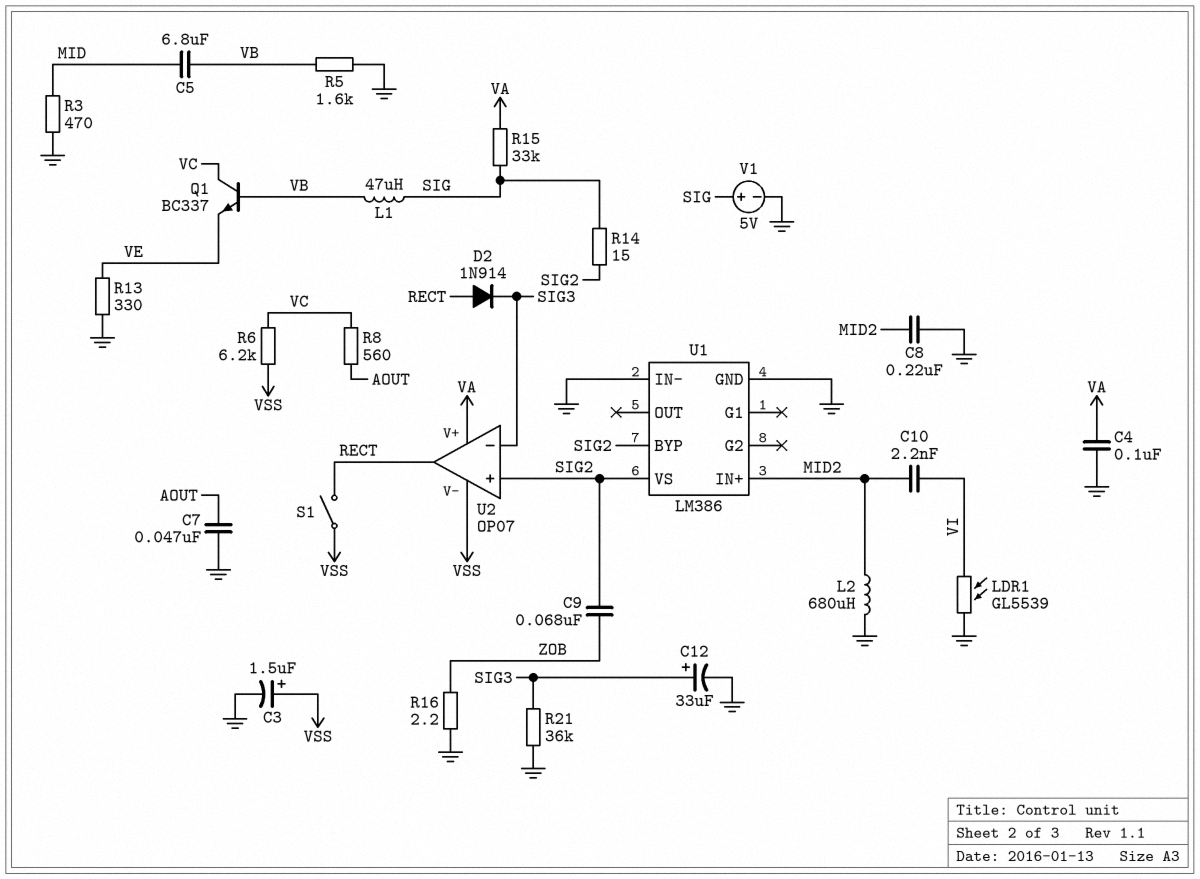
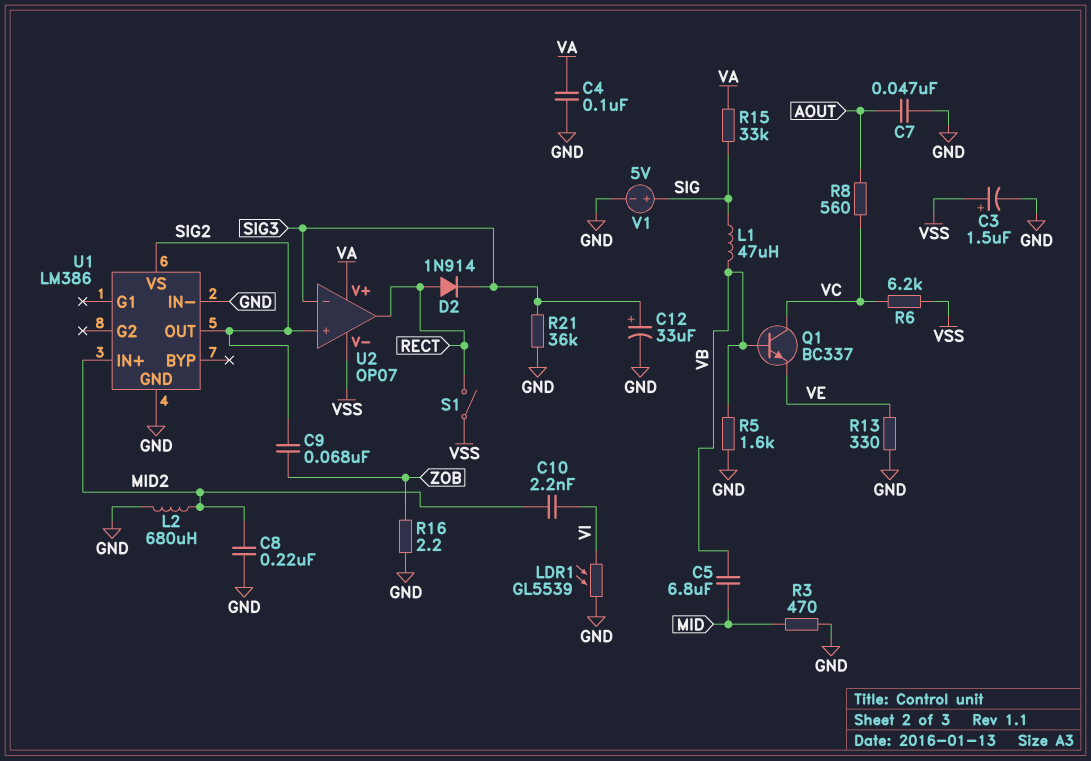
R14: 15 (SIG, SIG2) -> none
U1 pin BYP: SIG2 -> none
U1 pin OUT: none -> SIG2

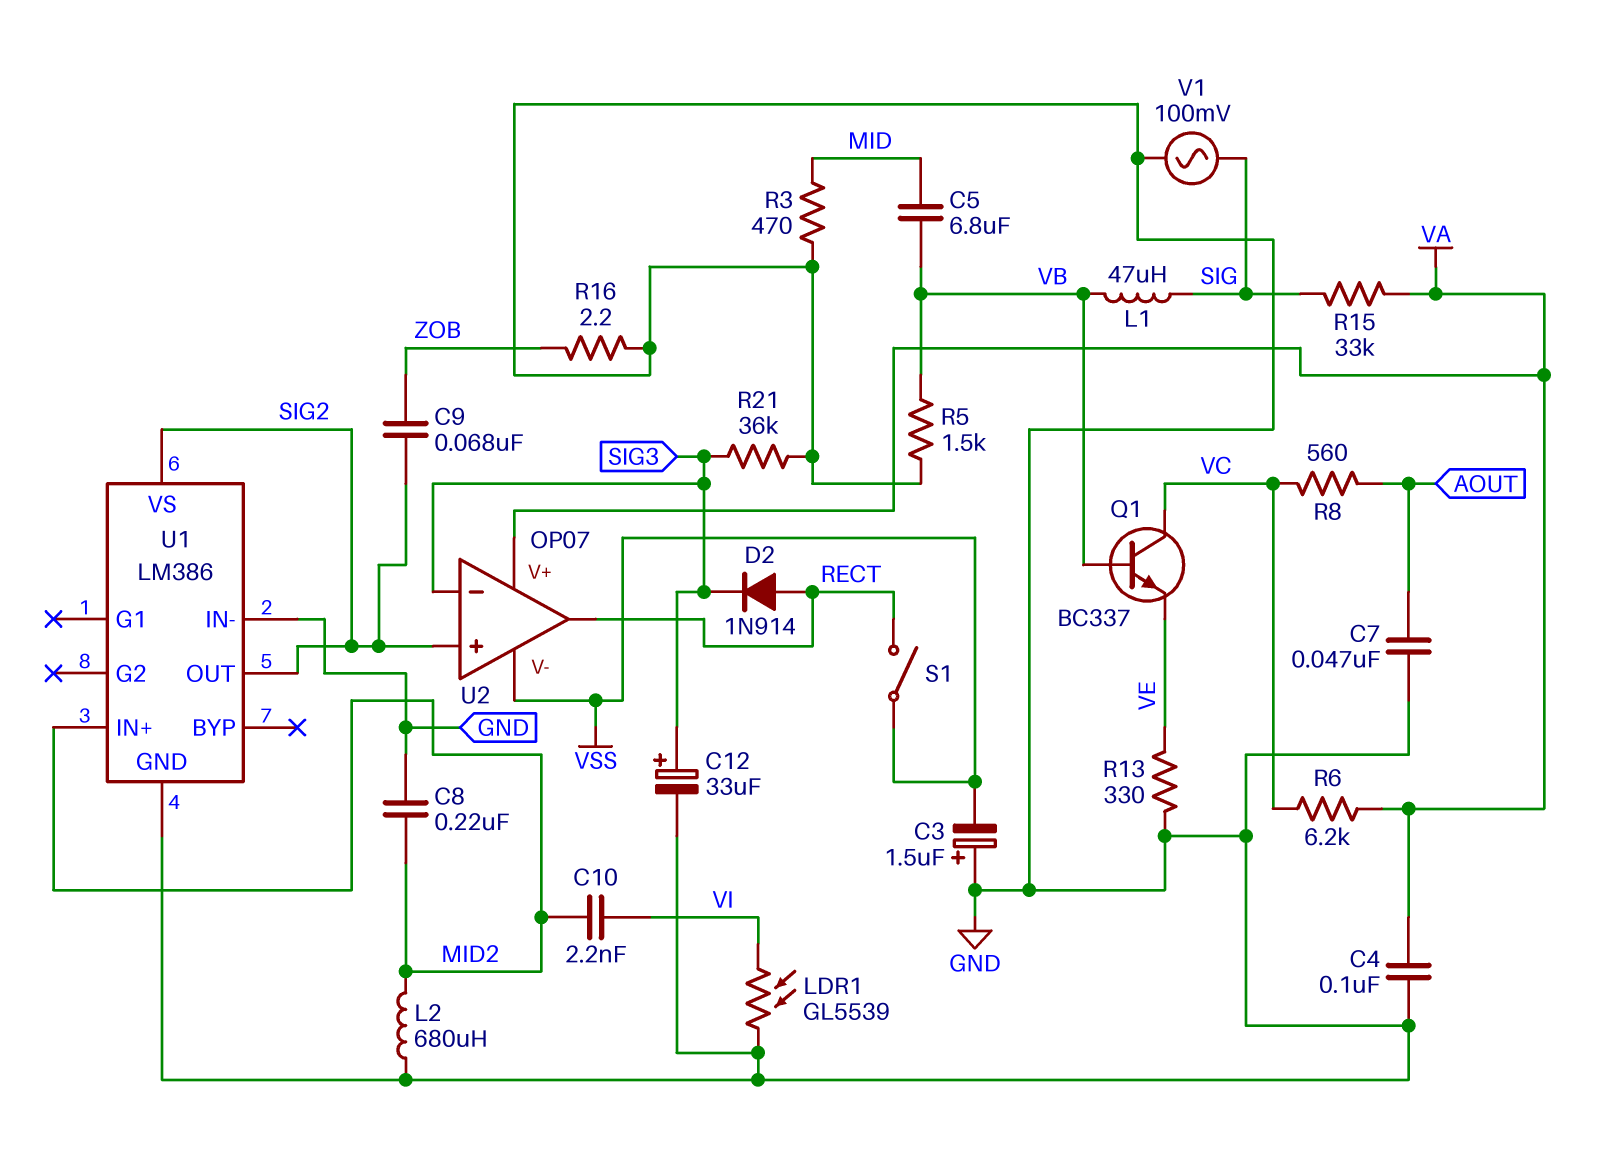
C3: 1.5uF (plus VSS, minus GND) -> 1.5uF (plus GND, minus VSS)
R5: 1.6k (GND, VB) -> 1.5k (GND, VB)
R6: 6.2k (VC, VSS) -> 6.2k (VA, VC)
V1: 5V (plus SIG, minus GND) -> AC 100mV (GND, SIG)

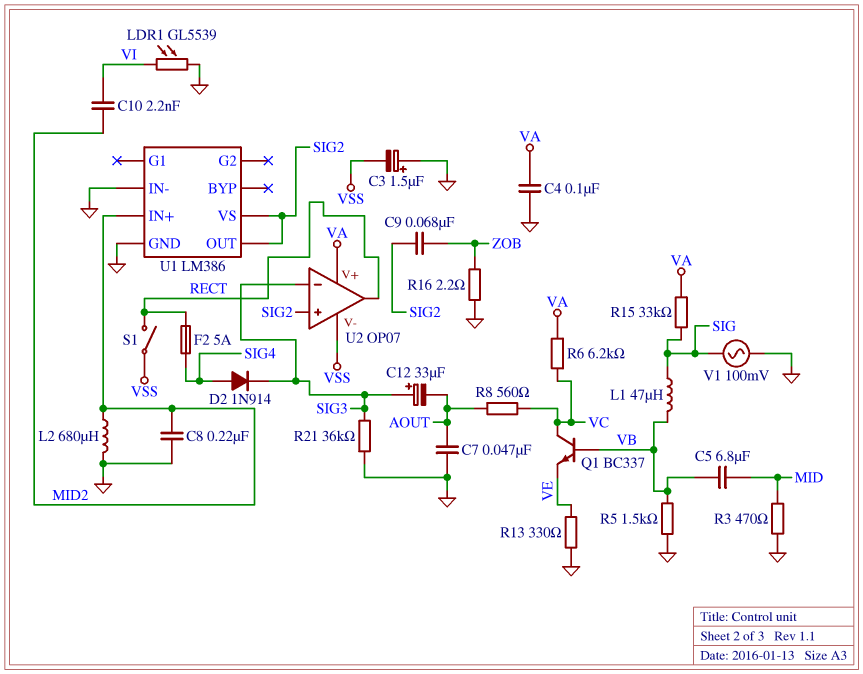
C12: 33uF (plus SIG3, minus GND) -> 33uF (plus SIG3, minus AOUT)
D2: diode 1N914 (A RECT, K SIG3) -> diode 1N914 (A SIG4, K SIG3)
F2: none -> 5A (RECT, SIG4)

